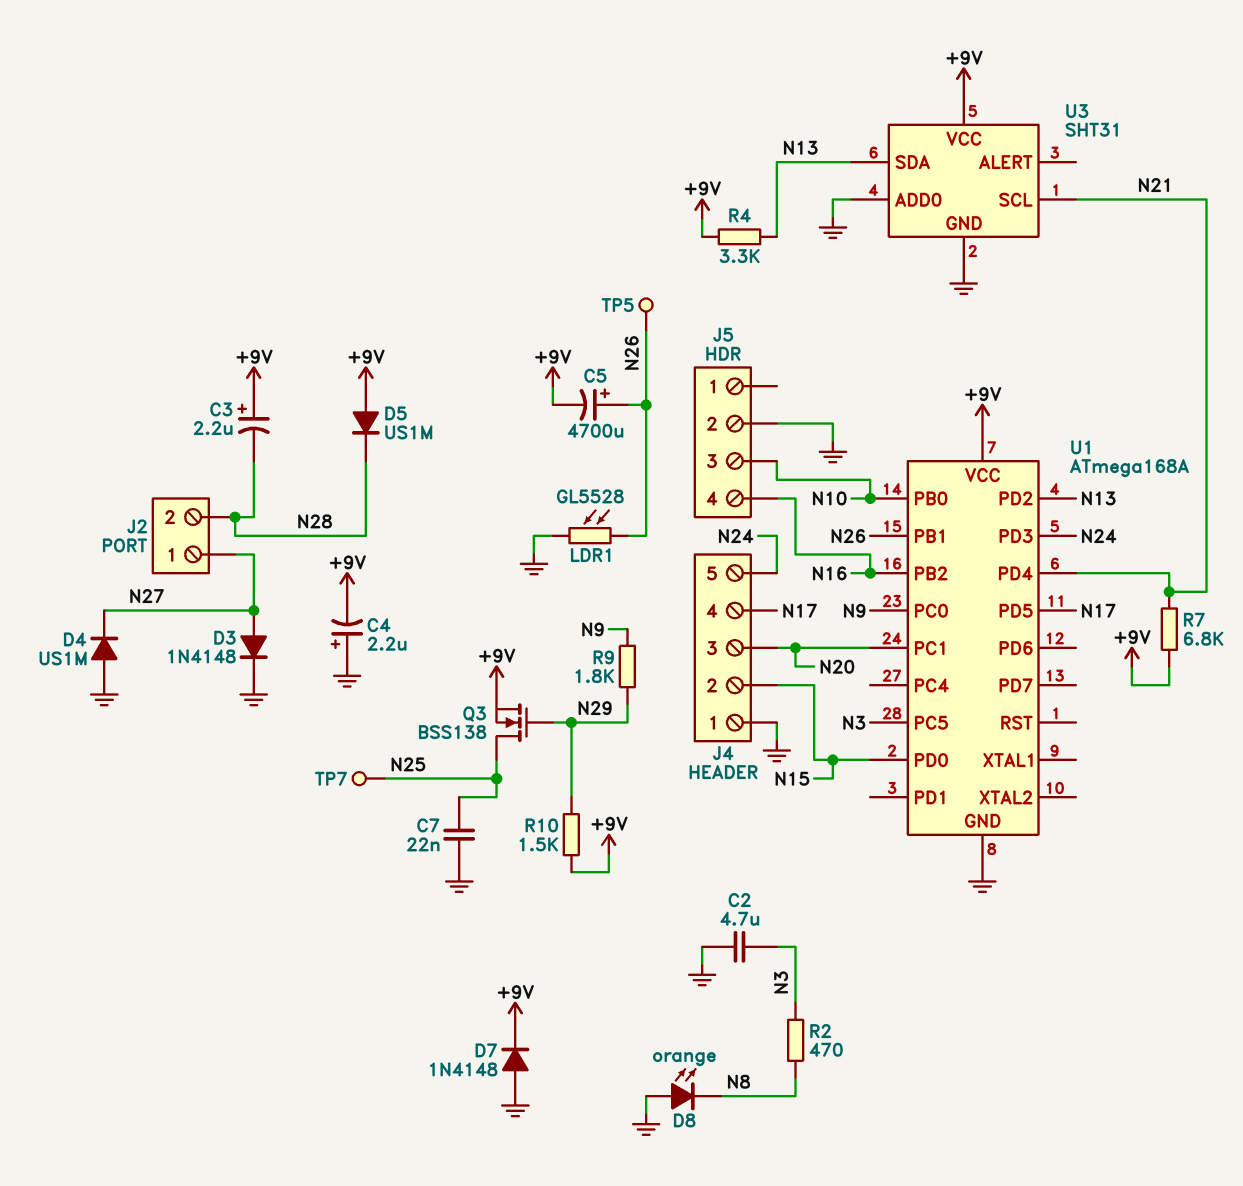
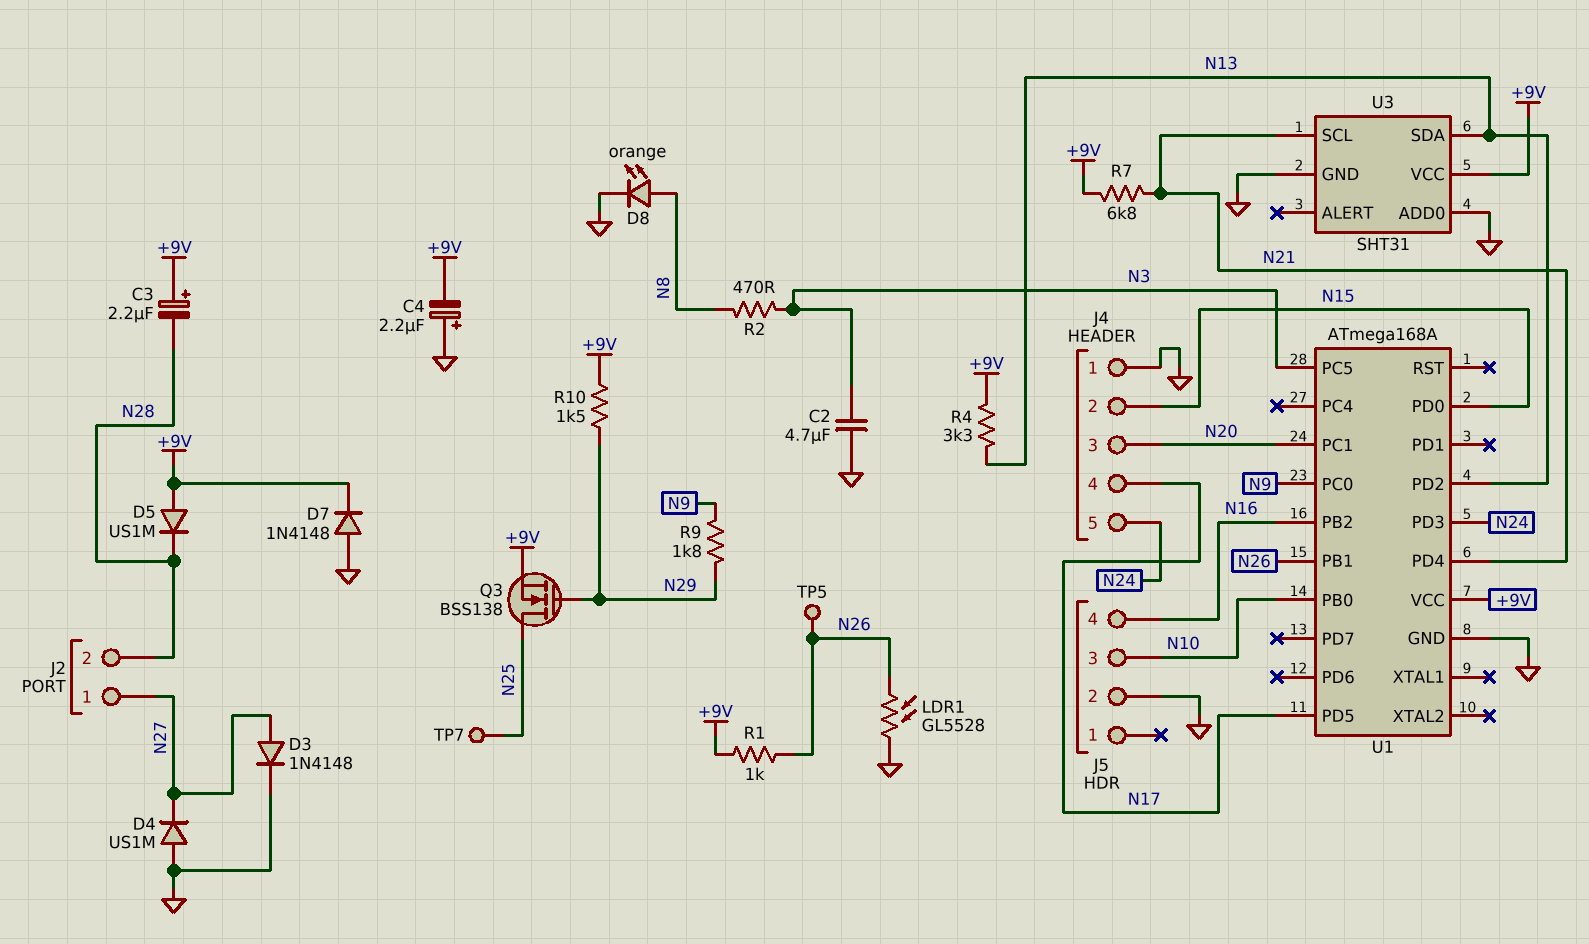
C5: 4700uF (plus N26, minus +9V) -> none
C7: 22nF (GND, N25) -> none
D8: LED orange (A GND, K N8) -> LED orange (A N8, K GND)
R1: none -> 1k (+9V, N26)

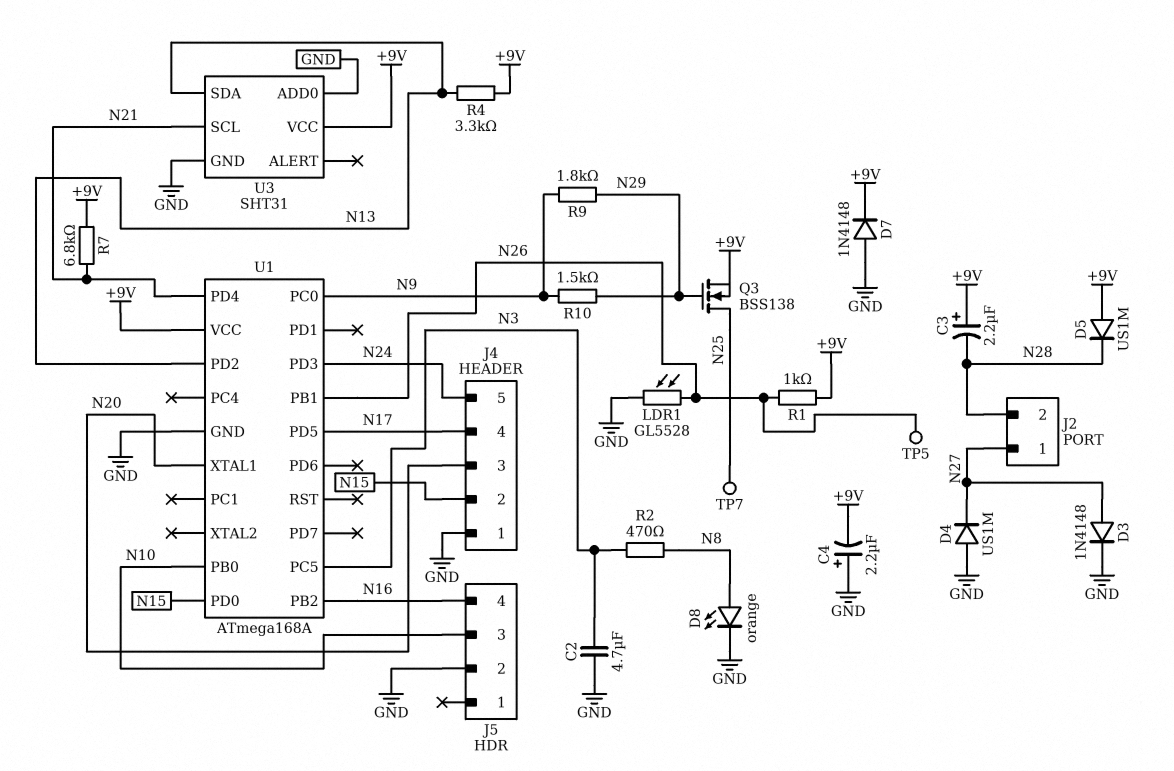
R10: 1.5k (+9V, N29) -> 1.5k (N9, N29)
U1 pin PC1: N20 -> none
U1 pin XTAL1: none -> N20

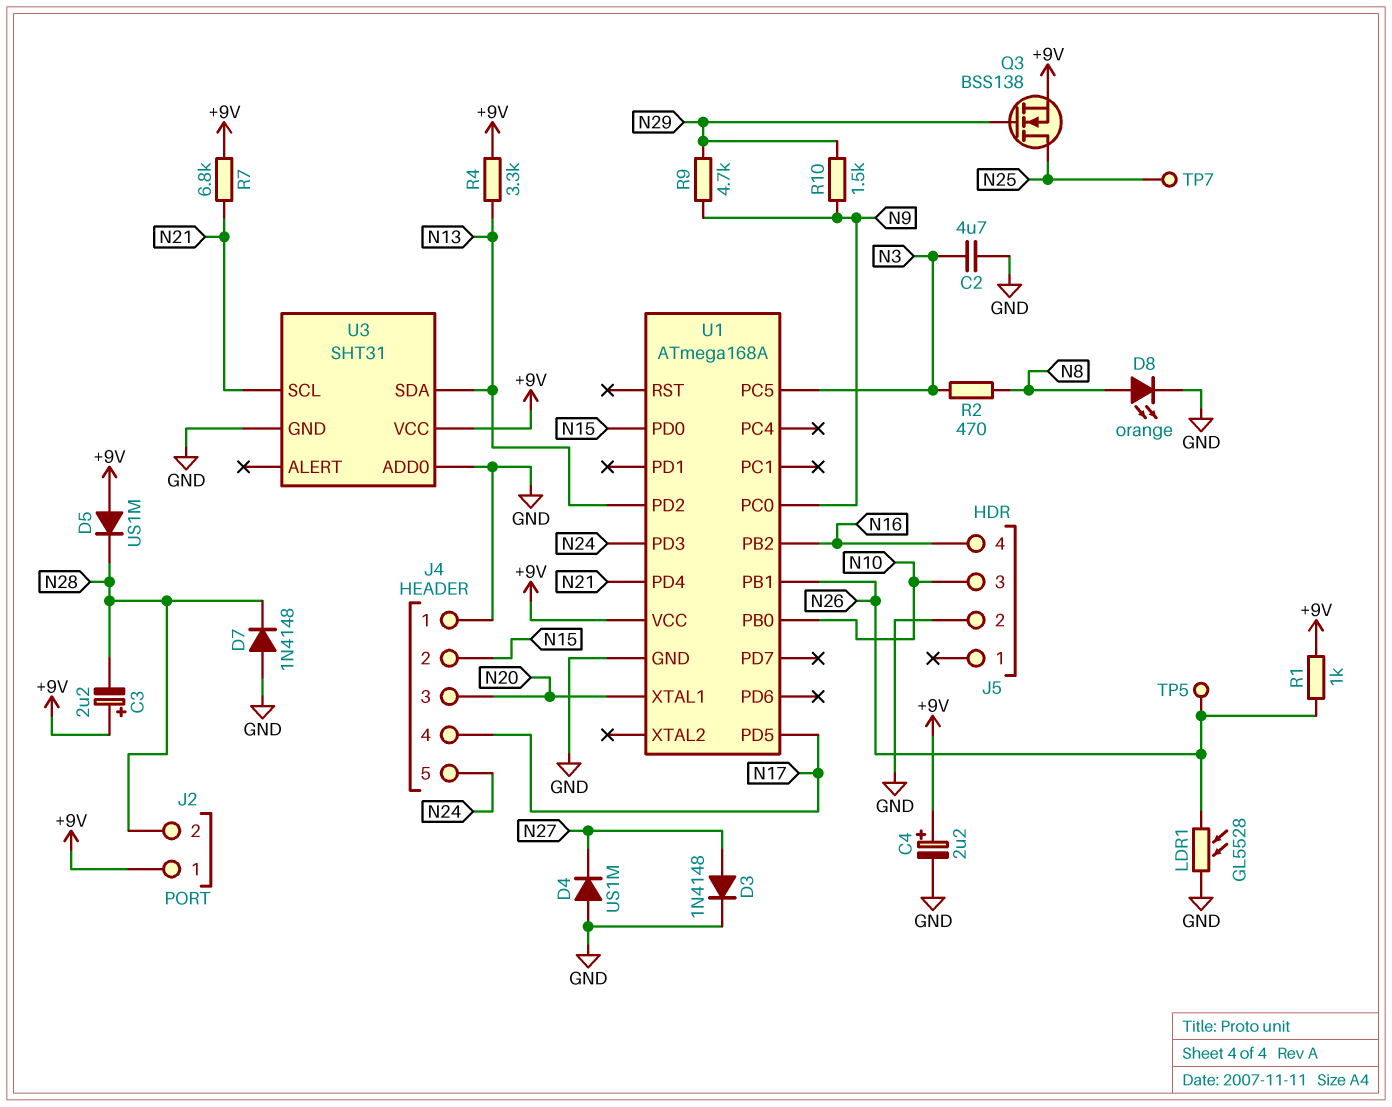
C4: 2.2uF (plus GND, minus +9V) -> 2.2uF (plus +9V, minus GND)
D7: diode 1N4148 (A GND, K +9V) -> diode 1N4148 (A GND, K N28)
J2 pin 1: N27 -> +9V
R9: 1.8k (N9, N29) -> 4.7k (N9, N29)

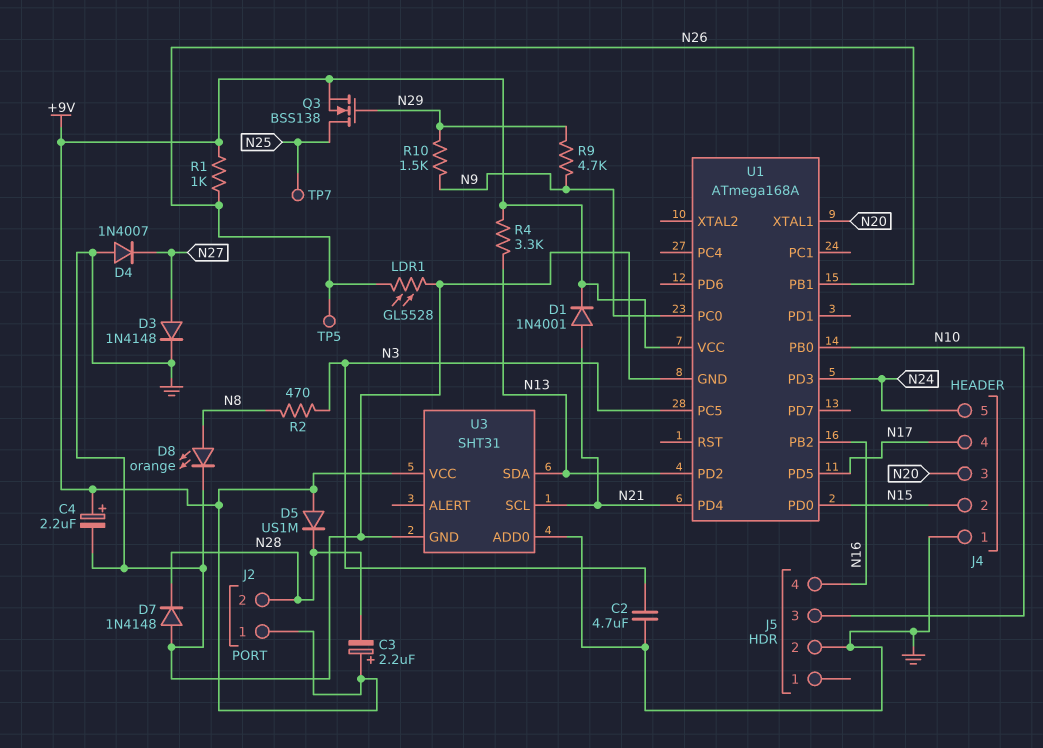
D1: none -> diode 1N4001 (A N21, K +9V)
D4: diode US1M (A GND, K N27) -> diode 1N4007 (A GND, K N27)
R7: 6.8k (+9V, N21) -> none

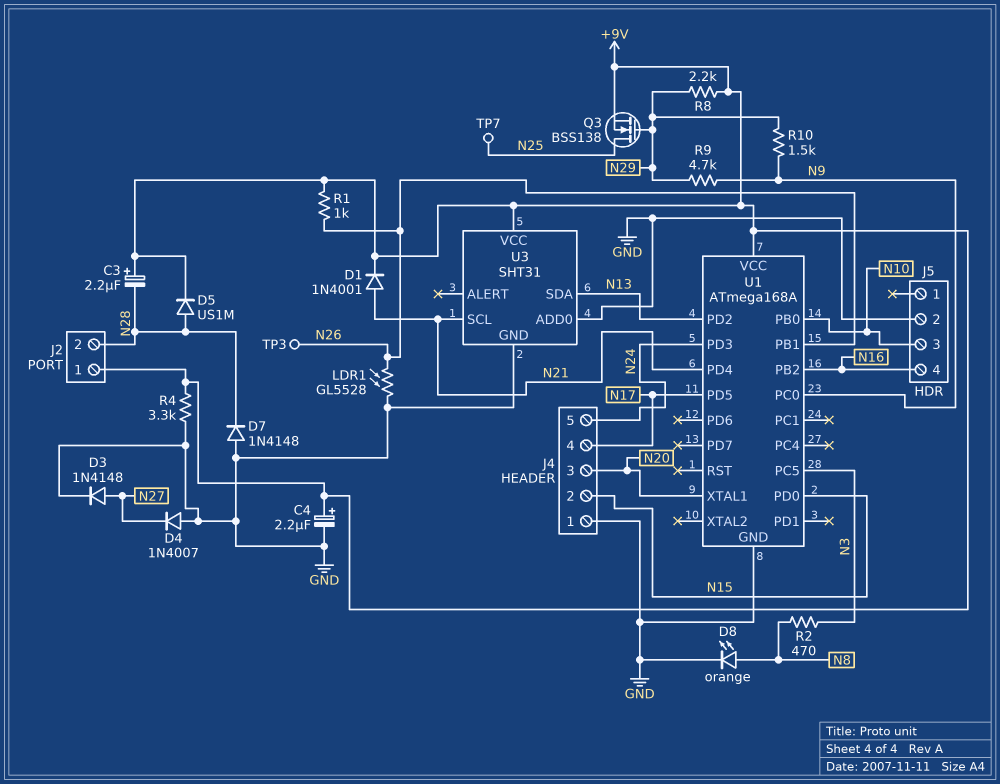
C2: 4.7uF (GND, N3) -> none
D5: diode US1M (A +9V, K N28) -> diode US1M (A N28, K +9V)
R4: 3.3k (+9V, N13) -> 3.3k (+9V, GND)
R8: none -> 2.2k (+9V, N29)
TP3: none -> test point (N26)
TP5: test point (N26) -> none

